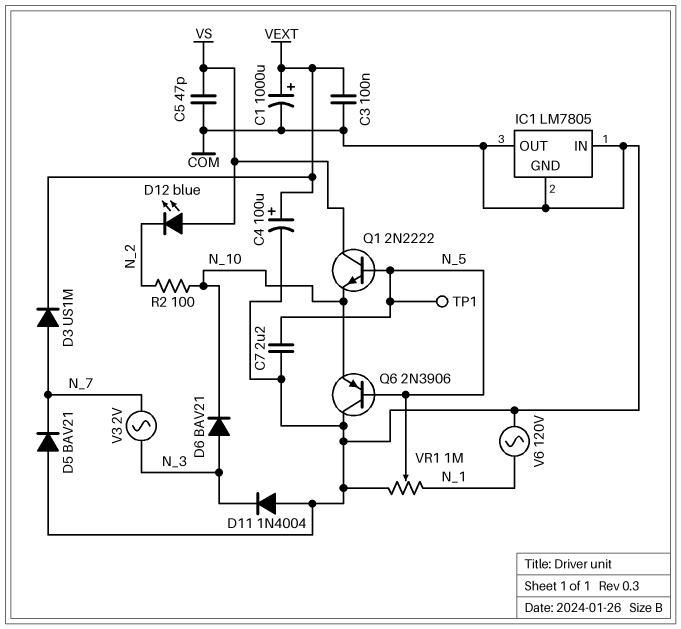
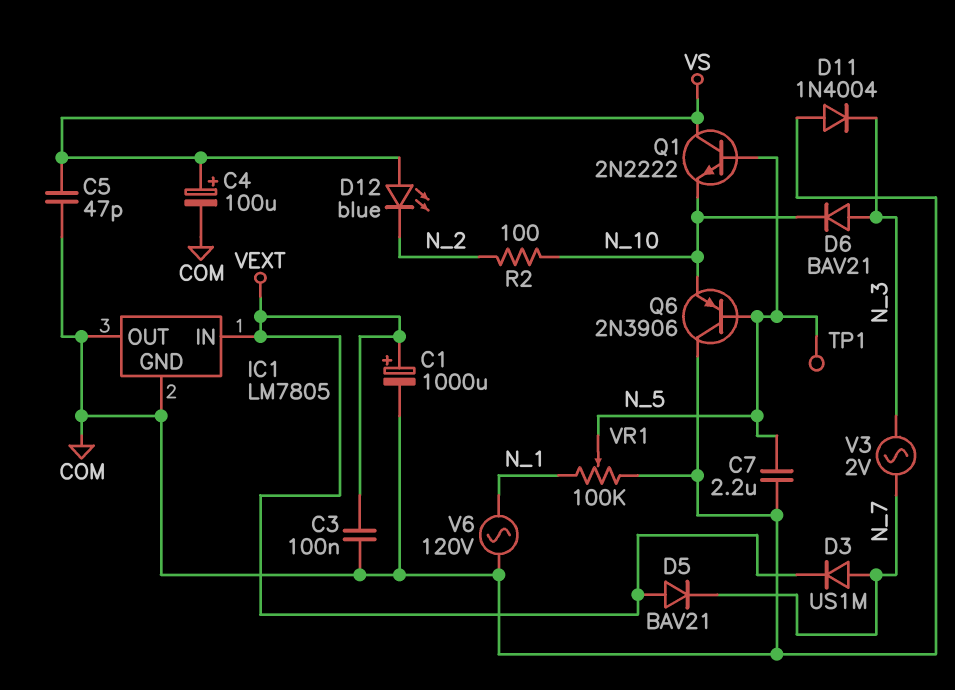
C4: 100uF (plus VEXT, minus COM) -> 100uF (plus VS, minus COM)
D5: diode BAV21 (A COM, K N_7) -> diode BAV21 (A VEXT, K N_7)
IC1 pin IN: COM -> VEXT
VR1: 1M (COM, N_1, wiper N_5) -> 100k (COM, N_1, wiper N_5)

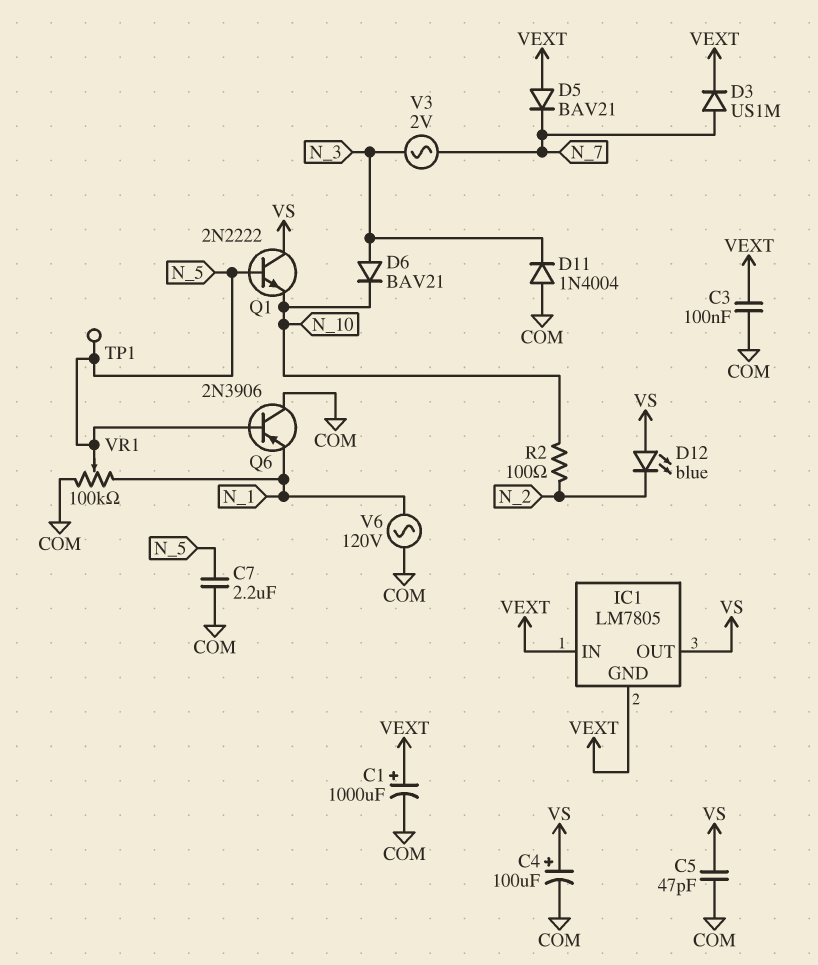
IC1 pin GND: COM -> VEXT
IC1 pin OUT: COM -> VS
Q6: PNP 2N3906 (B N_5, C COM, E N_10) -> PNP 2N3906 (B N_5, C COM, E N_1)

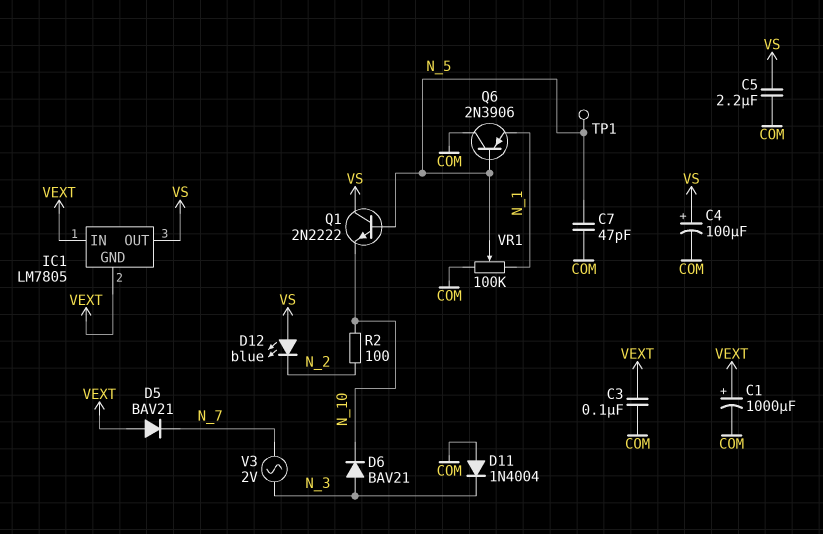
C5: 47pF (COM, VS) -> 2.2uF (COM, VS)
C7: 2.2uF (COM, N_5) -> 47pF (COM, N_5)
D3: diode US1M (A N_7, K VEXT) -> none
V6: AC 120V (COM, N_1) -> none

